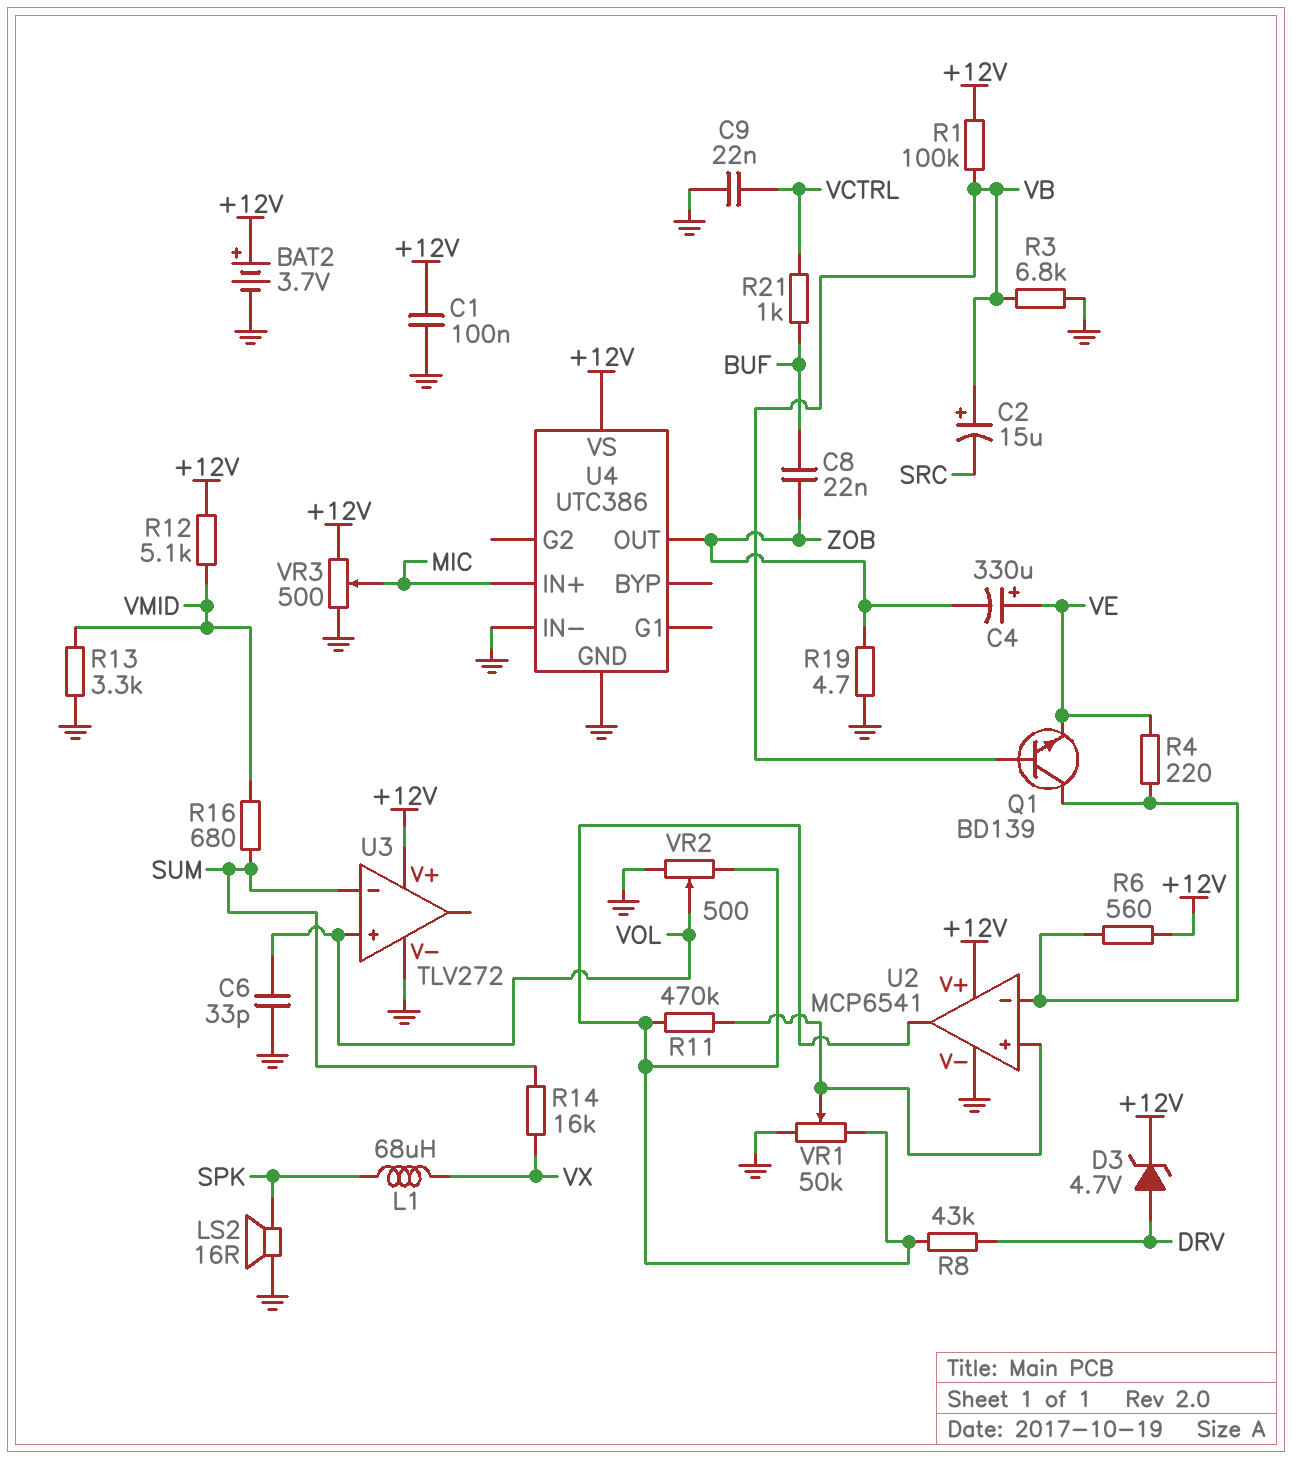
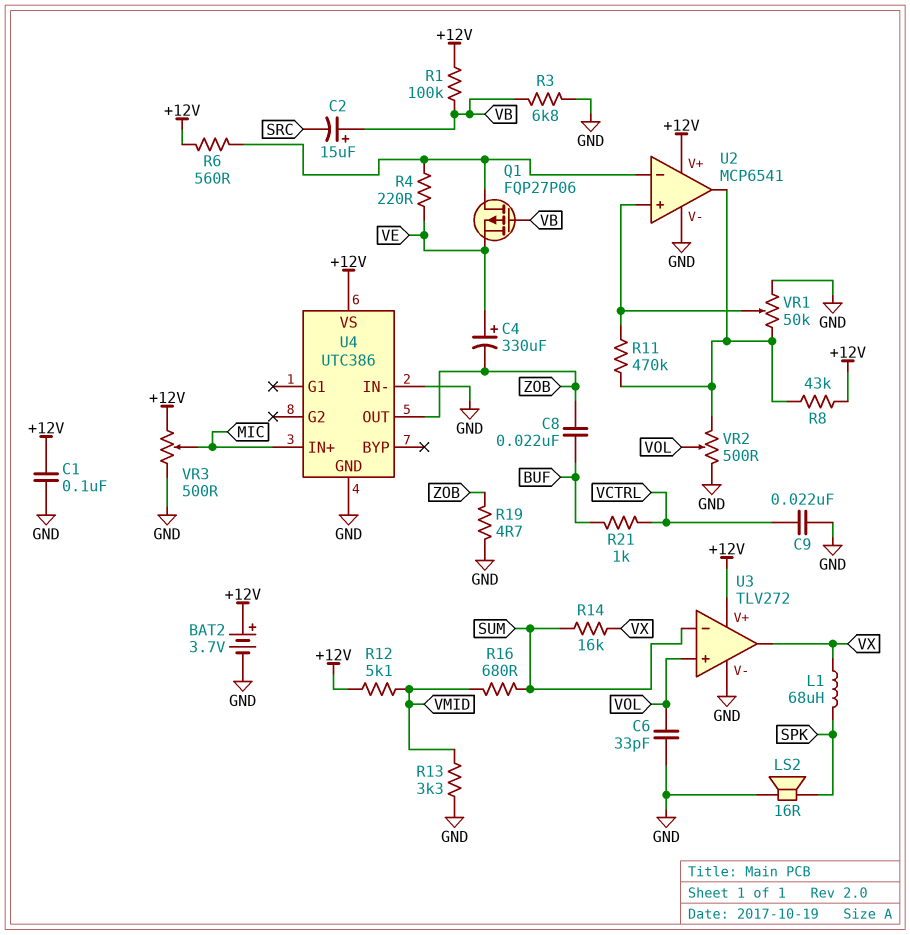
D3: zener 4.7V (A DRV, K +12V) -> none
Q1: NPN BD139 (B VB, C U2/in-, E VE) -> PMOS FQP27P06 (G VB, D U2/in-, S VE)
R8: 43k (DRV, U2/out) -> 43k (+12V, U2/out)
U3 pin out: none -> VX

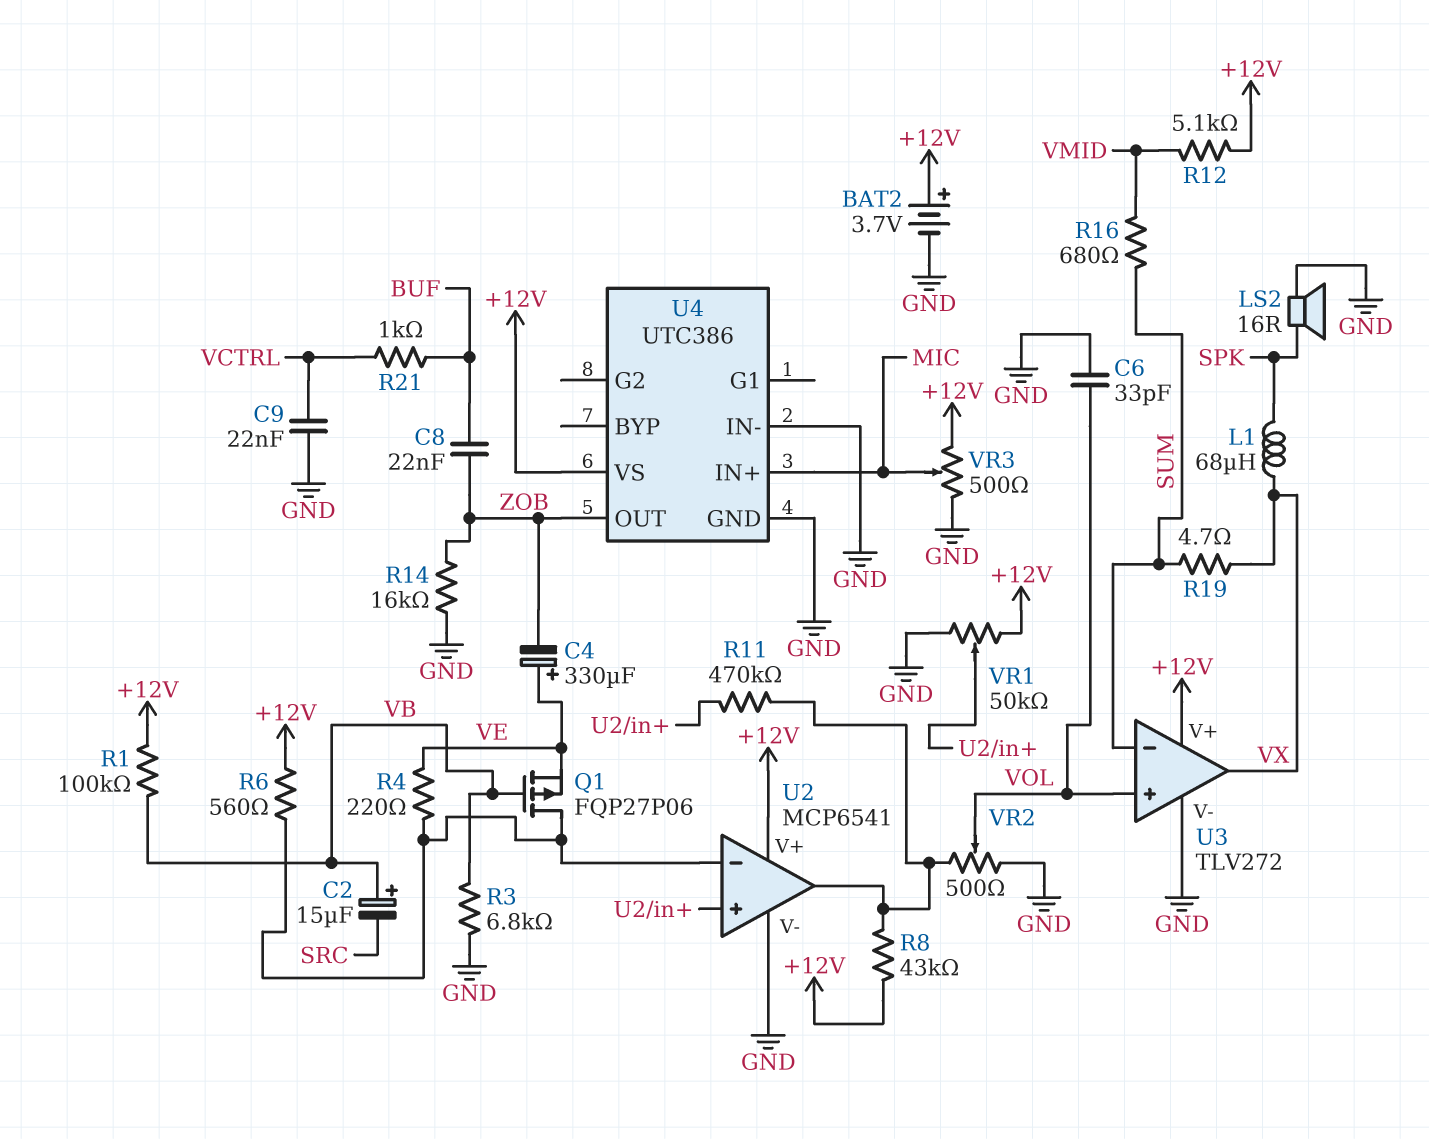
C1: 100nF (+12V, GND) -> none
R13: 3.3k (GND, VMID) -> none
R14: 16k (SUM, VX) -> 16k (GND, ZOB)
R19: 4.7 (GND, ZOB) -> 4.7 (SUM, VX)
VR1: 50k (GND, U2/out, wiper U2/in+) -> 50k (+12V, GND, wiper U2/in+)

